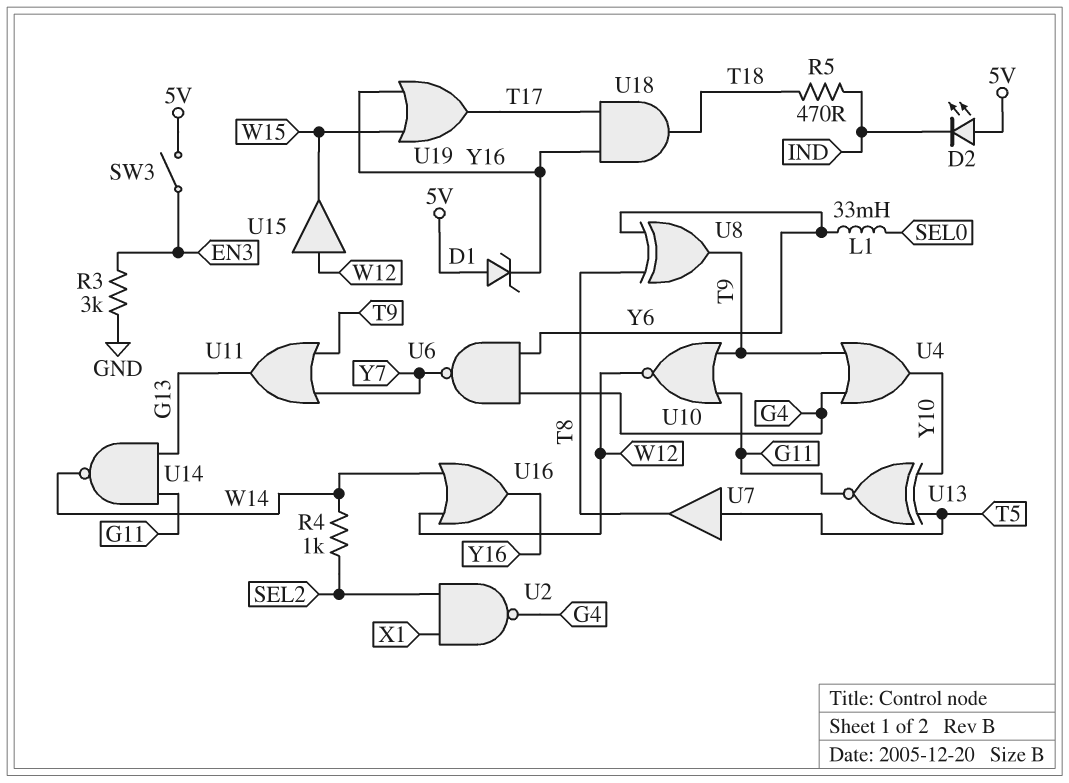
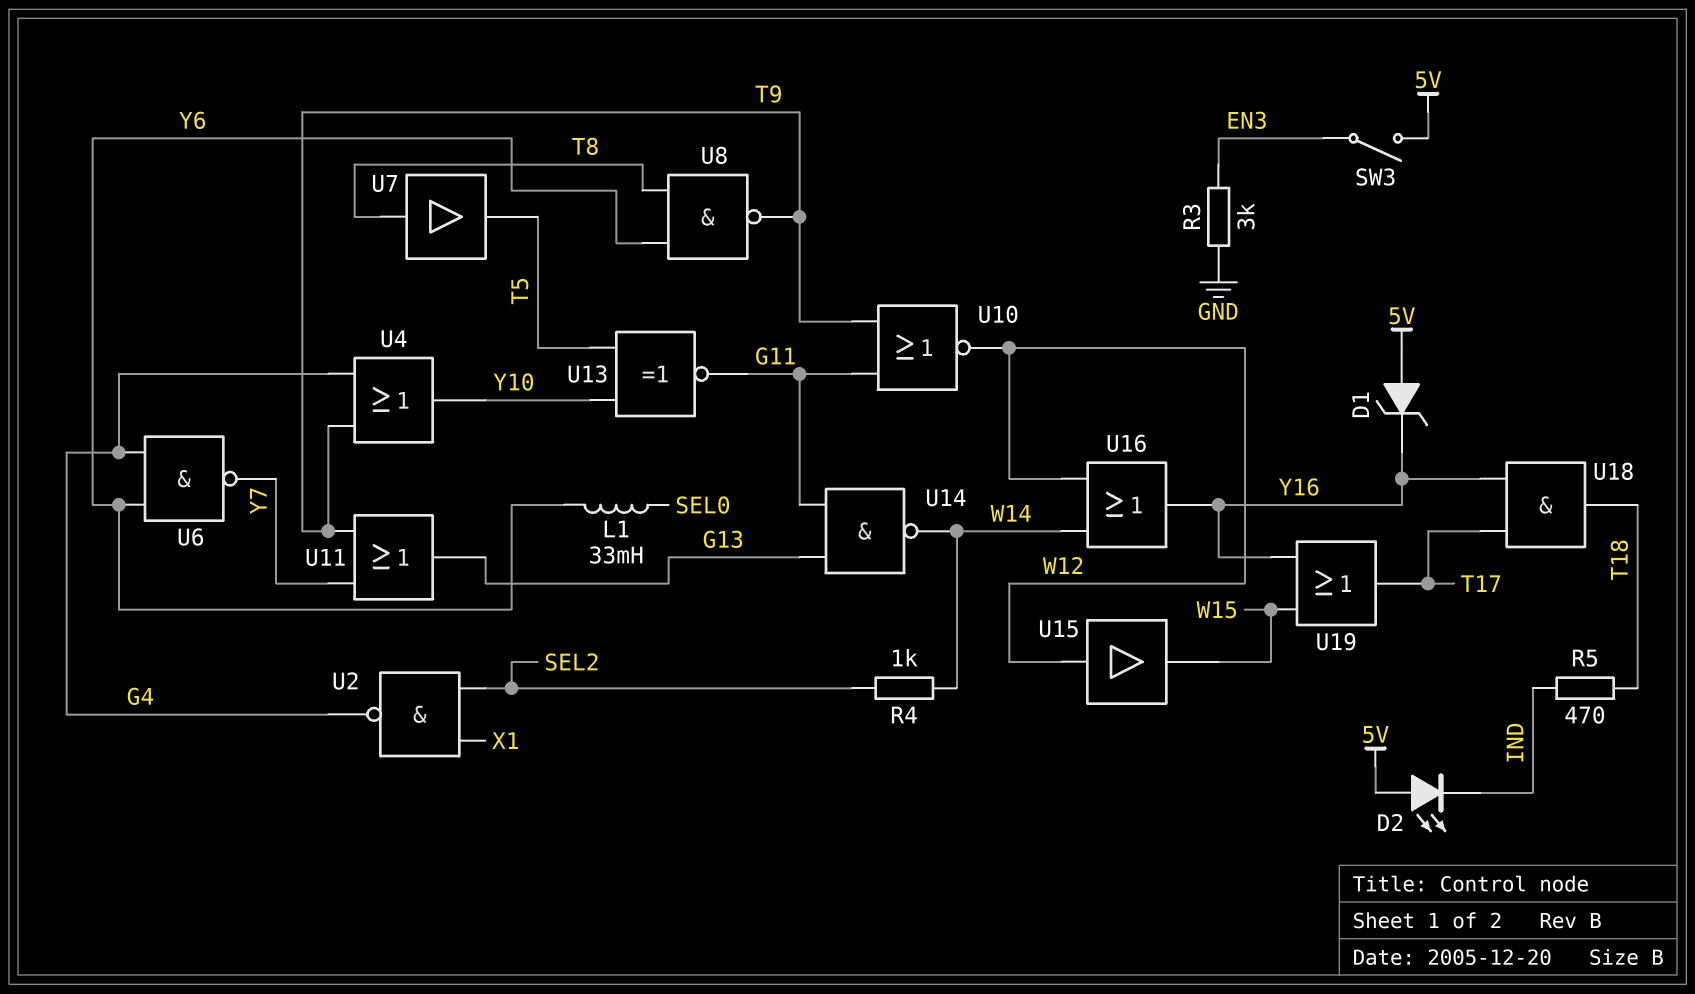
U7: buffer (in T5, out T8) -> buffer (in T8, out T5)
U8: XOR (in T8, in Y6, out T9) -> NAND (in T8, in Y6, out T9)

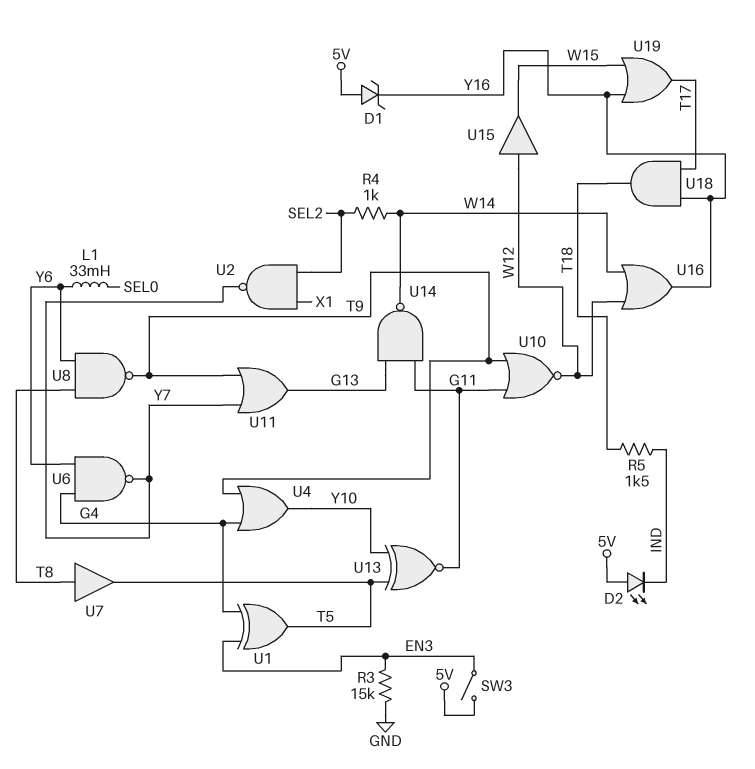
R3: 3k (EN3, GND) -> 15k (EN3, GND)
R5: 470 (IND, T18) -> 1.5k (IND, T18)
U1: none -> XOR (in EN3, in G4, out T5)
U2: NAND (in SEL2, in X1, out G4) -> NAND (in SEL2, in X1, out Y7)

